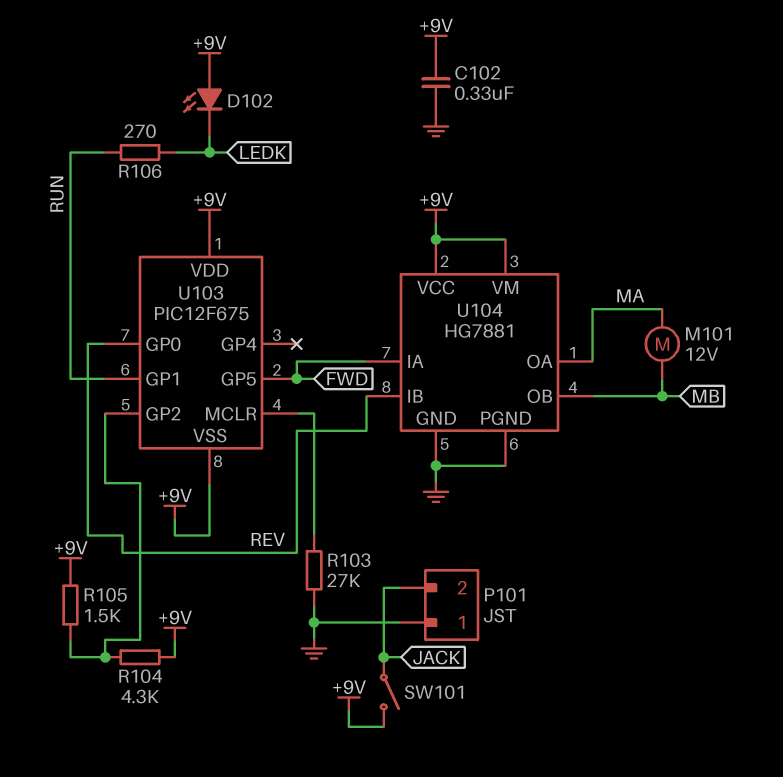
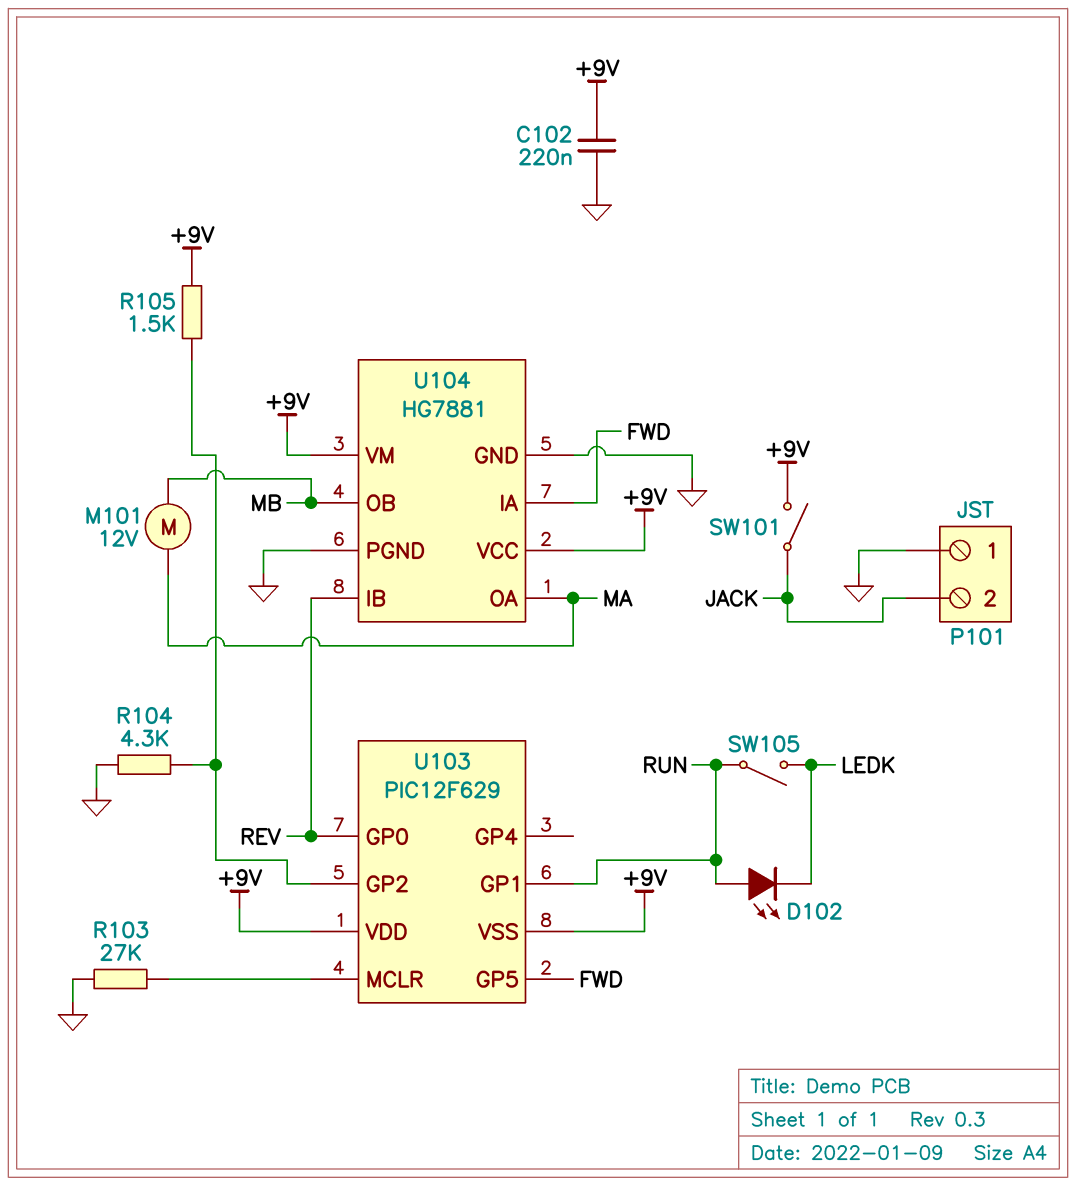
C102: 330nF (+9V, GND) -> 220nF (+9V, GND)
D102: LED (A +9V, K LEDK) -> LED (A RUN, K LEDK)
R104: 4.3k (+9V, U103/GP2) -> 4.3k (GND, U103/GP2)
R106: 270 (LEDK, RUN) -> none
SW105: none -> switch (LEDK, RUN)
U103: PIC12F675 -> PIC12F629

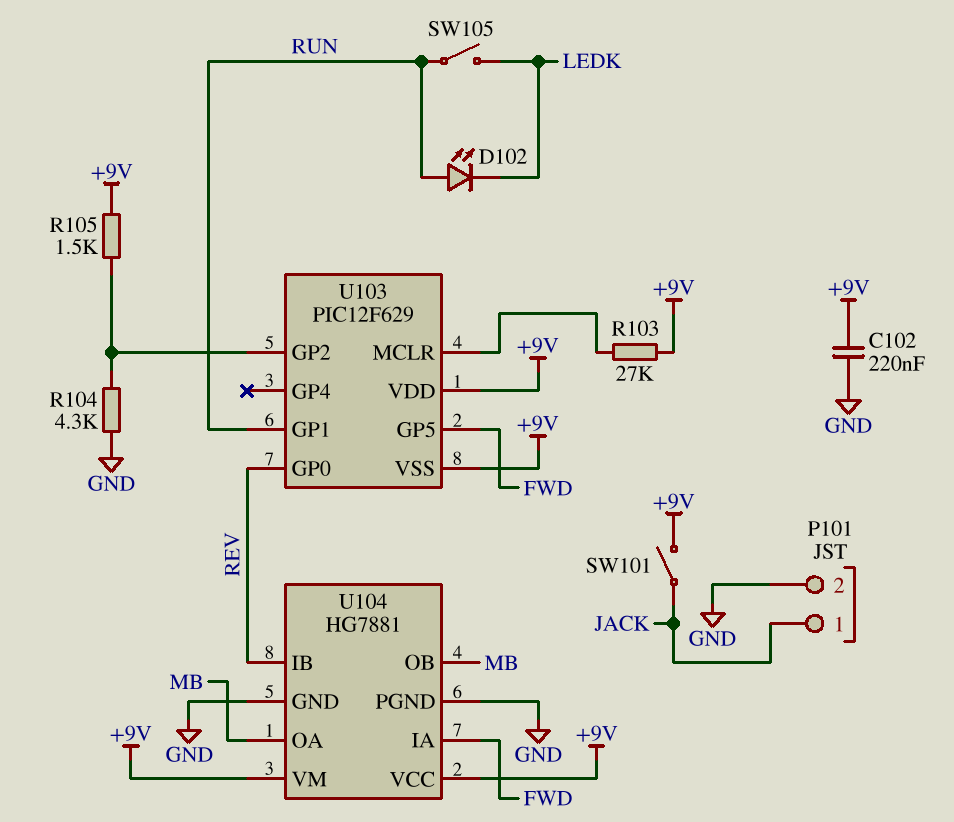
M101: motor 12V (MA, MB) -> none
P101 pin 1: GND -> JACK
P101 pin 2: JACK -> GND
R103: 27k (GND, U103/MCLR) -> 27k (+9V, U103/MCLR)
U104 pin OA: MA -> MB

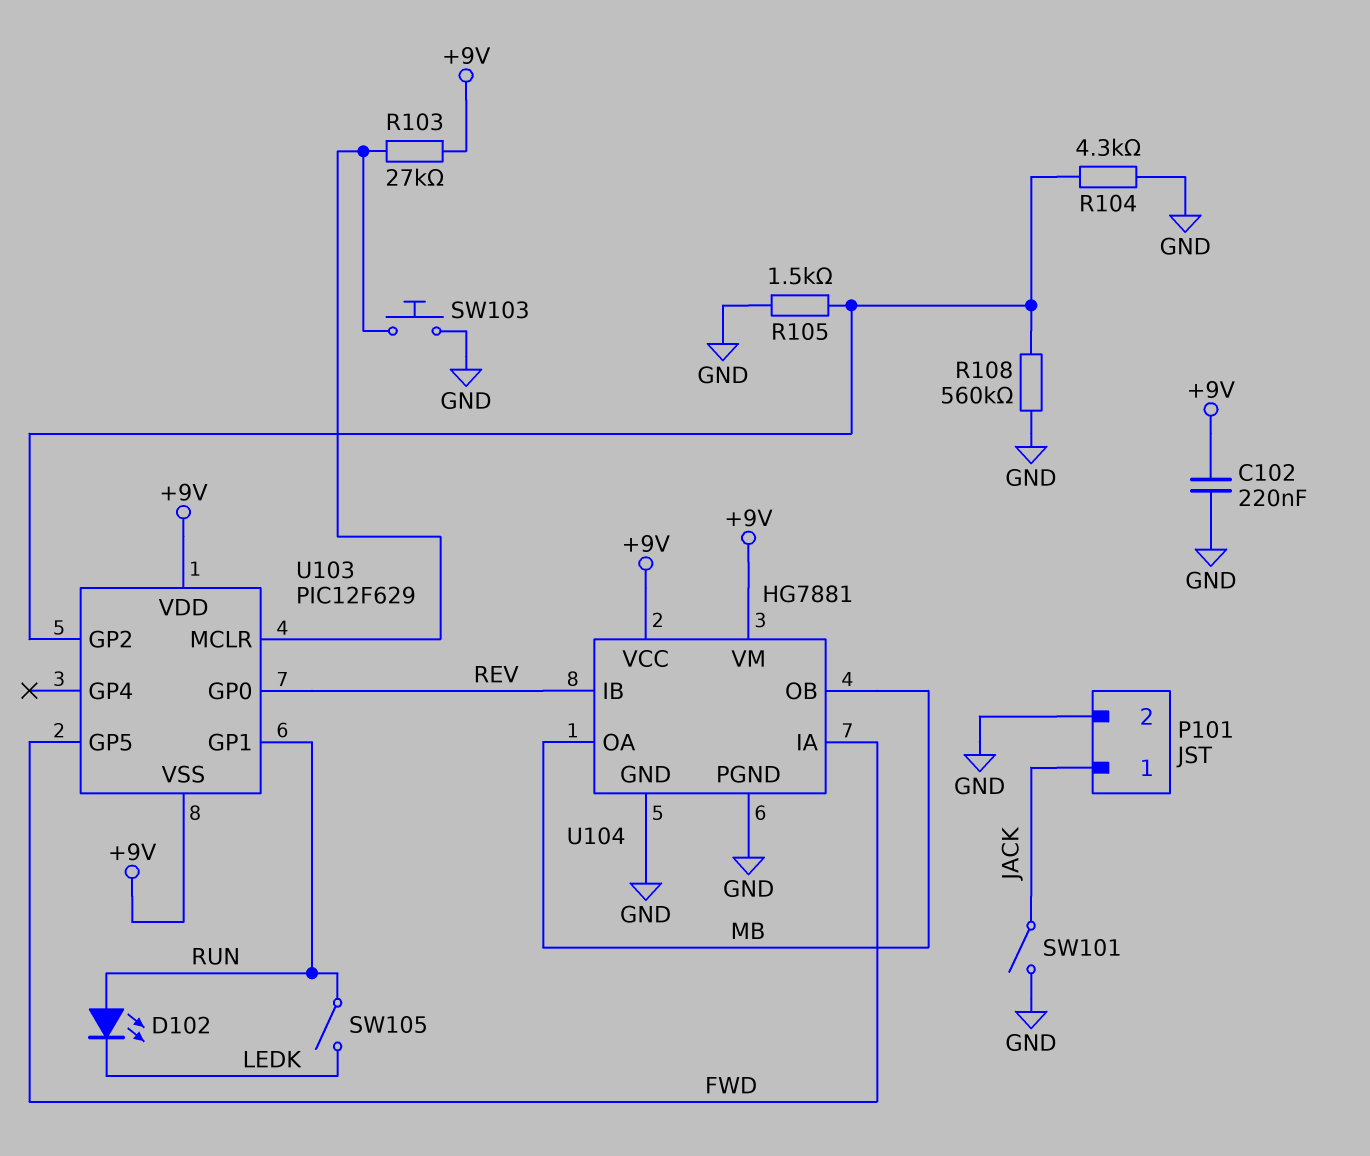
R105: 1.5k (+9V, U103/GP2) -> 1.5k (GND, U103/GP2)
R108: none -> 560k (GND, U103/GP2)
SW101: switch (+9V, JACK) -> switch (GND, JACK)
SW103: none -> button (GND, U103/MCLR)

